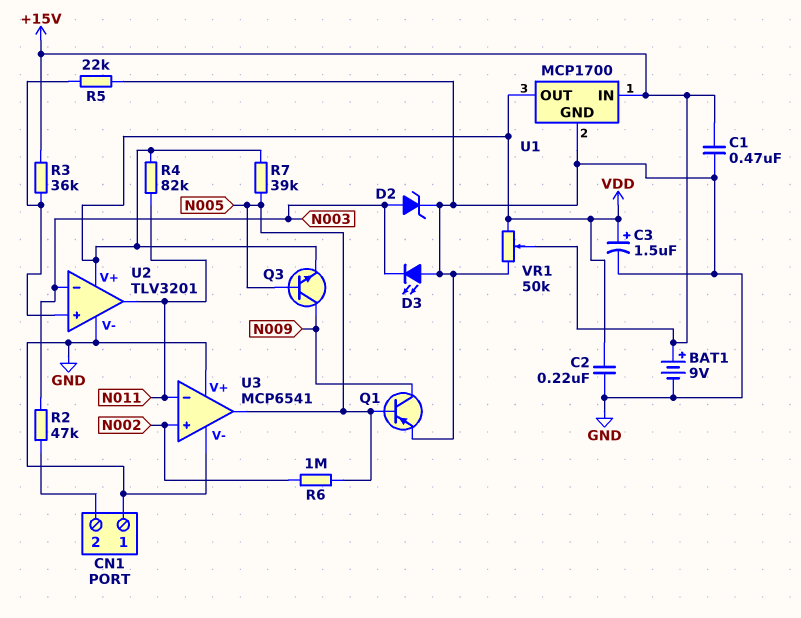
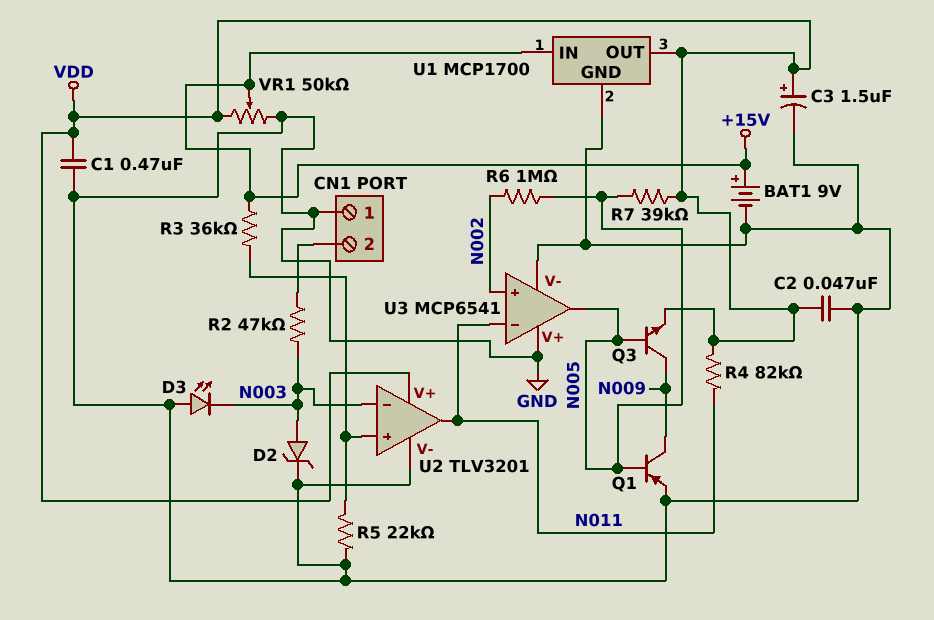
C1: 470nF (+15V, GND) -> 470nF (GND, VDD)
C2: 220nF (GND, VDD) -> 47nF (GND, VDD)

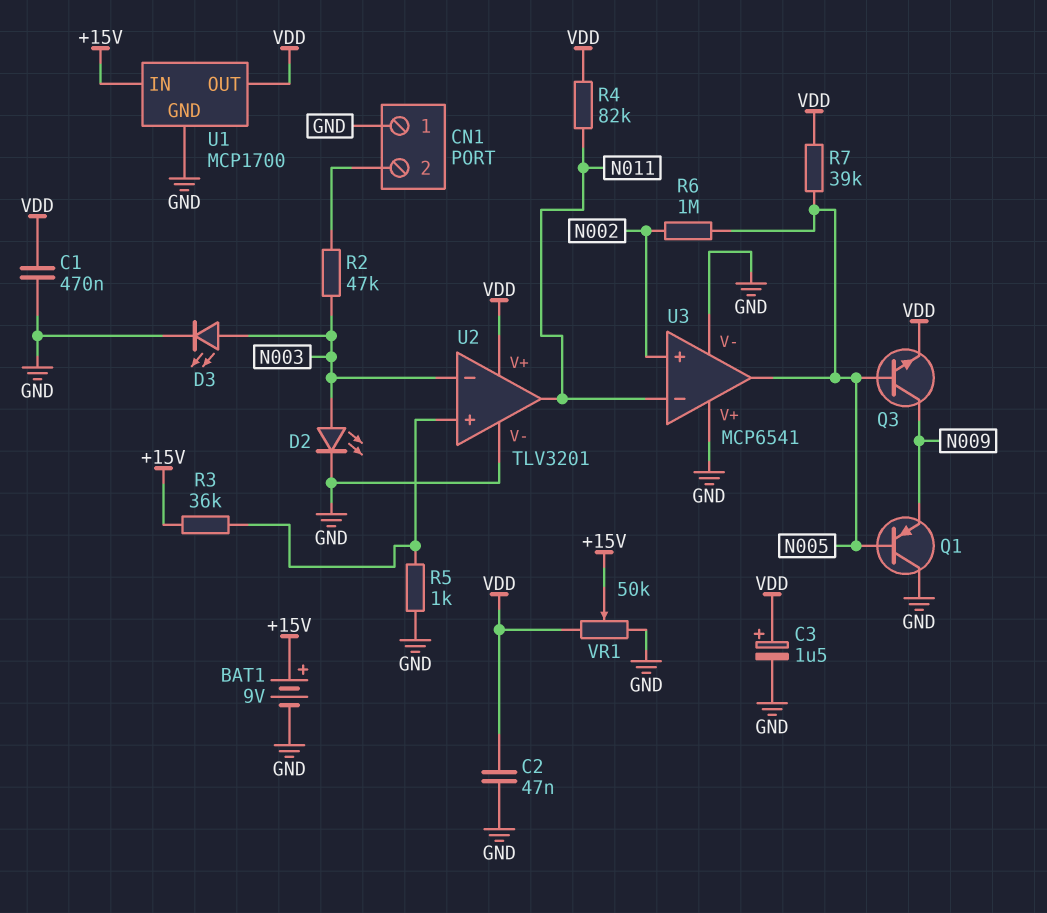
D2: zener (A N003, K GND) -> LED (A N003, K GND)
D3: LED (A GND, K N003) -> LED (A N003, K GND)
Q1: PNP (B N005, C N009, E GND) -> PNP (B N005, C GND, E N009)
R5: 22k (GND, U2/in+) -> 1k (GND, U2/in+)

